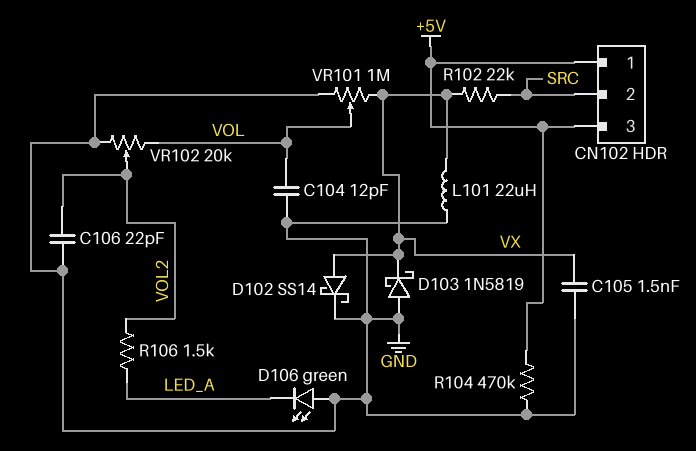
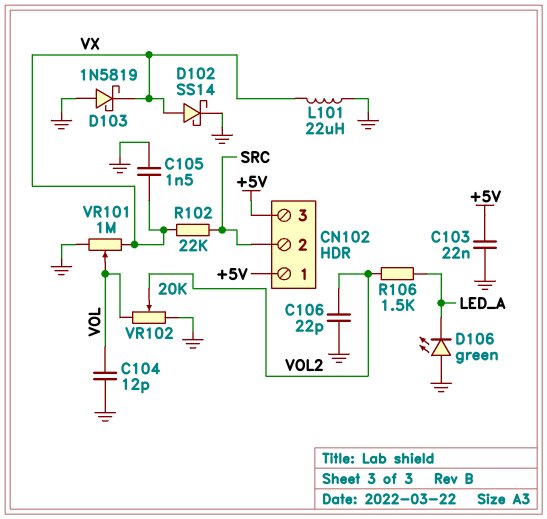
C103: none -> 22nF (+5V, GND)
R104: 470k (+5V, GND) -> none

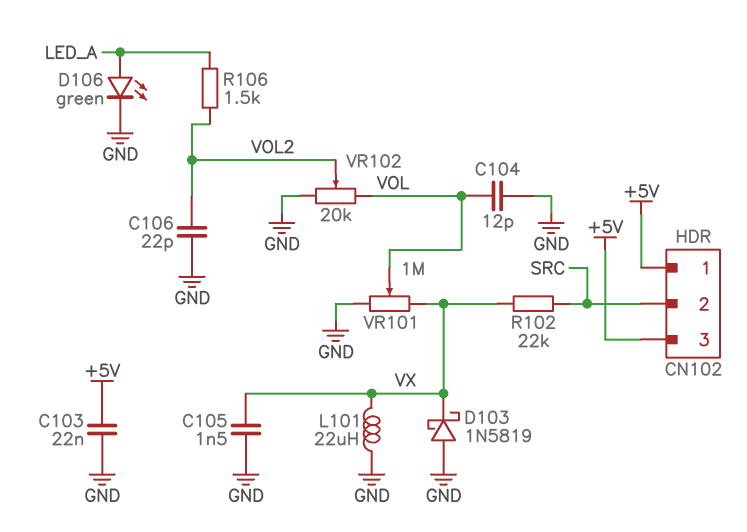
D102: schottky SS14 (A VX, K GND) -> none
D106: LED green (A GND, K LED_A) -> LED green (A LED_A, K GND)

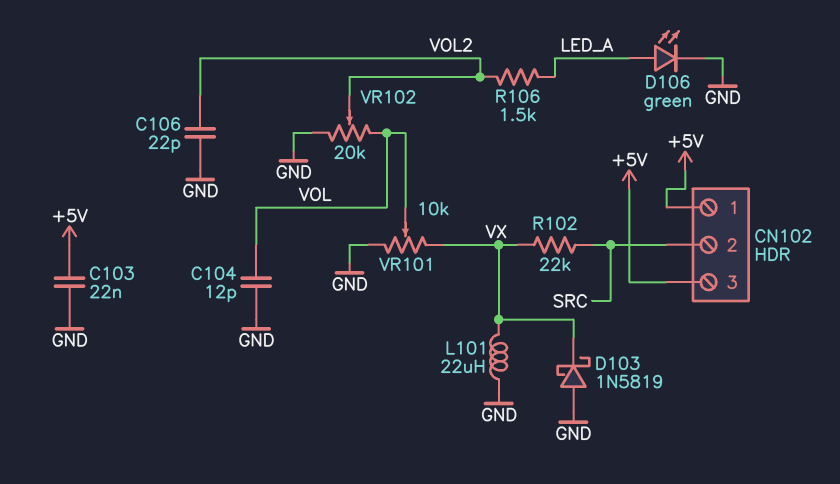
C105: 1.5nF (GND, VX) -> none
VR101: 1M (GND, VX, wiper VOL) -> 10k (GND, VX, wiper VOL)

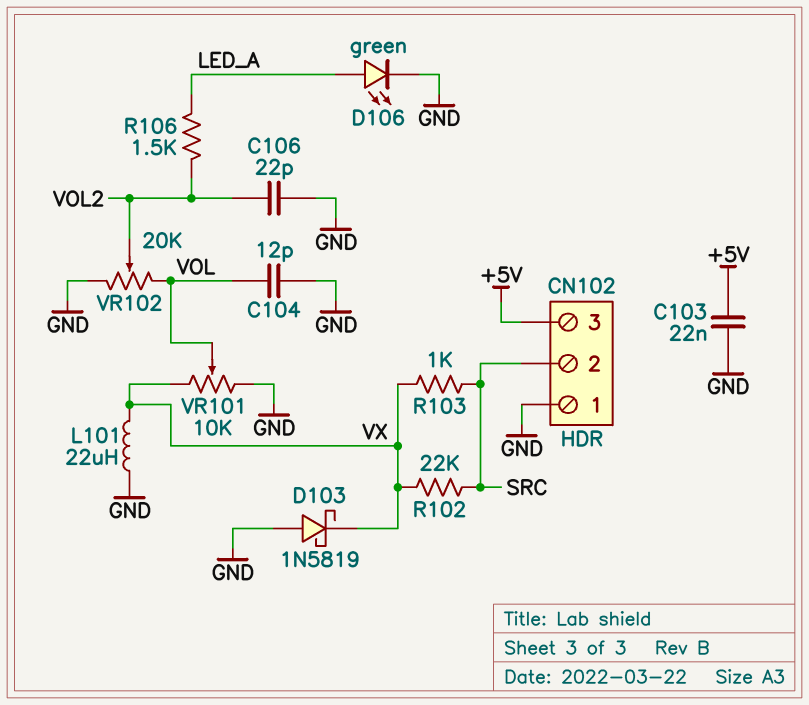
CN102 pin 1: +5V -> GND
R103: none -> 1k (SRC, VX)

